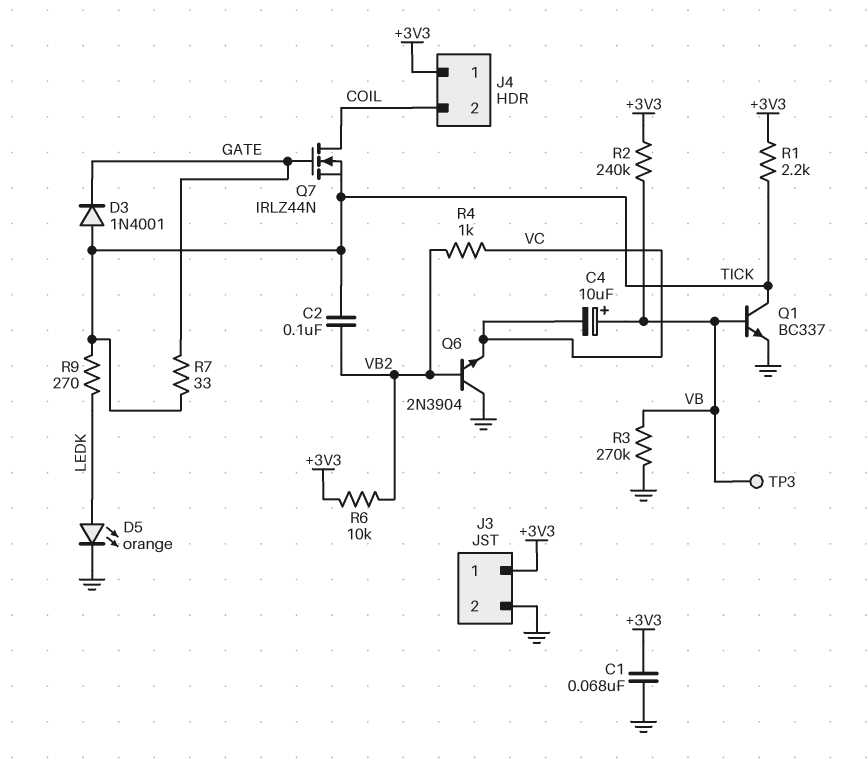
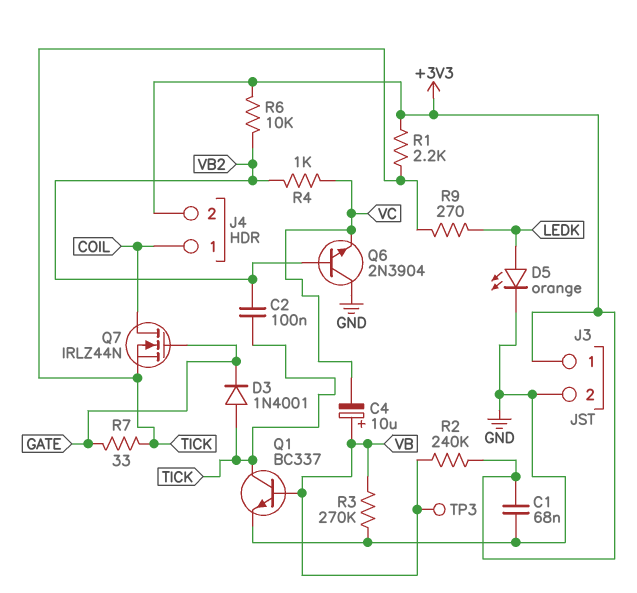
J4 pin 1: +3V3 -> COIL
J4 pin 2: COIL -> +3V3

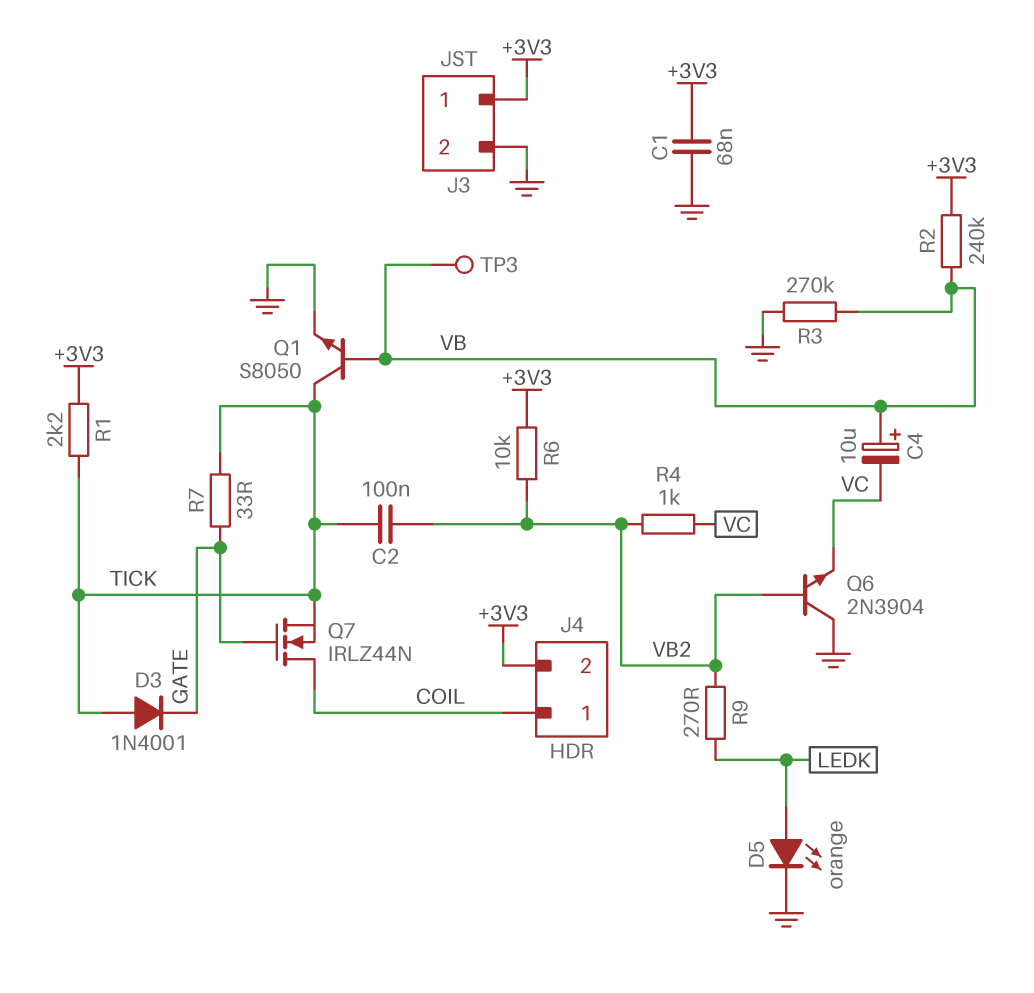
Q1: NPN BC337 (B VB, C TICK, E GND) -> NPN S8050 (B VB, C TICK, E GND)
R9: 270 (LEDK, TICK) -> 270 (LEDK, VB2)

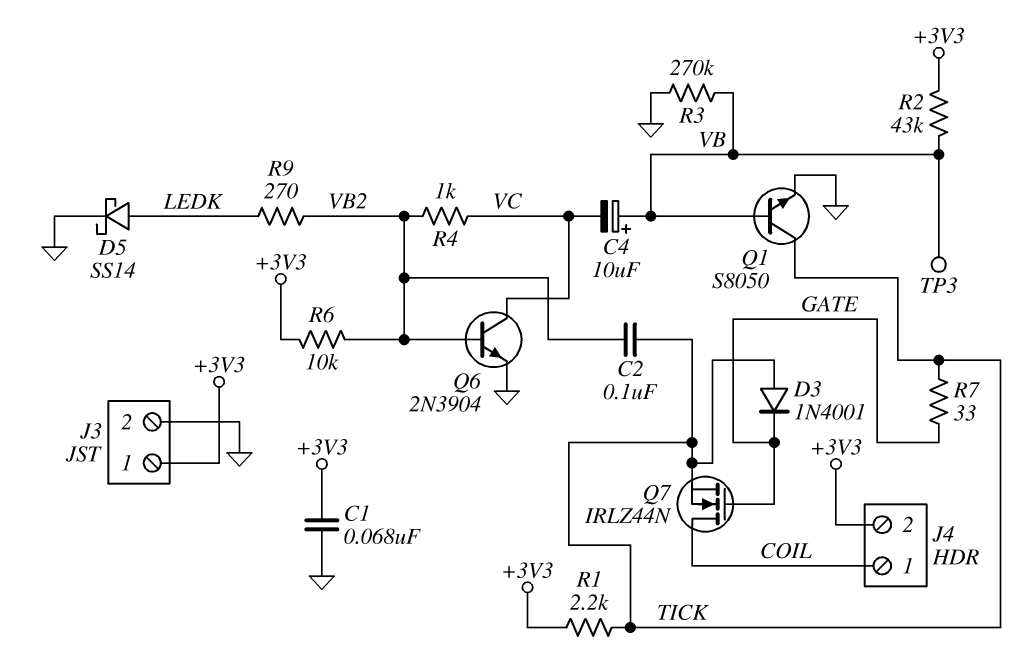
D5: LED orange (A LEDK, K GND) -> schottky SS14 (A LEDK, K GND)
Q6: NPN 2N3904 (B VB2, C GND, E VC) -> NPN 2N3904 (B VB2, C VC, E GND)
R2: 240k (+3V3, VB) -> 43k (+3V3, VB)

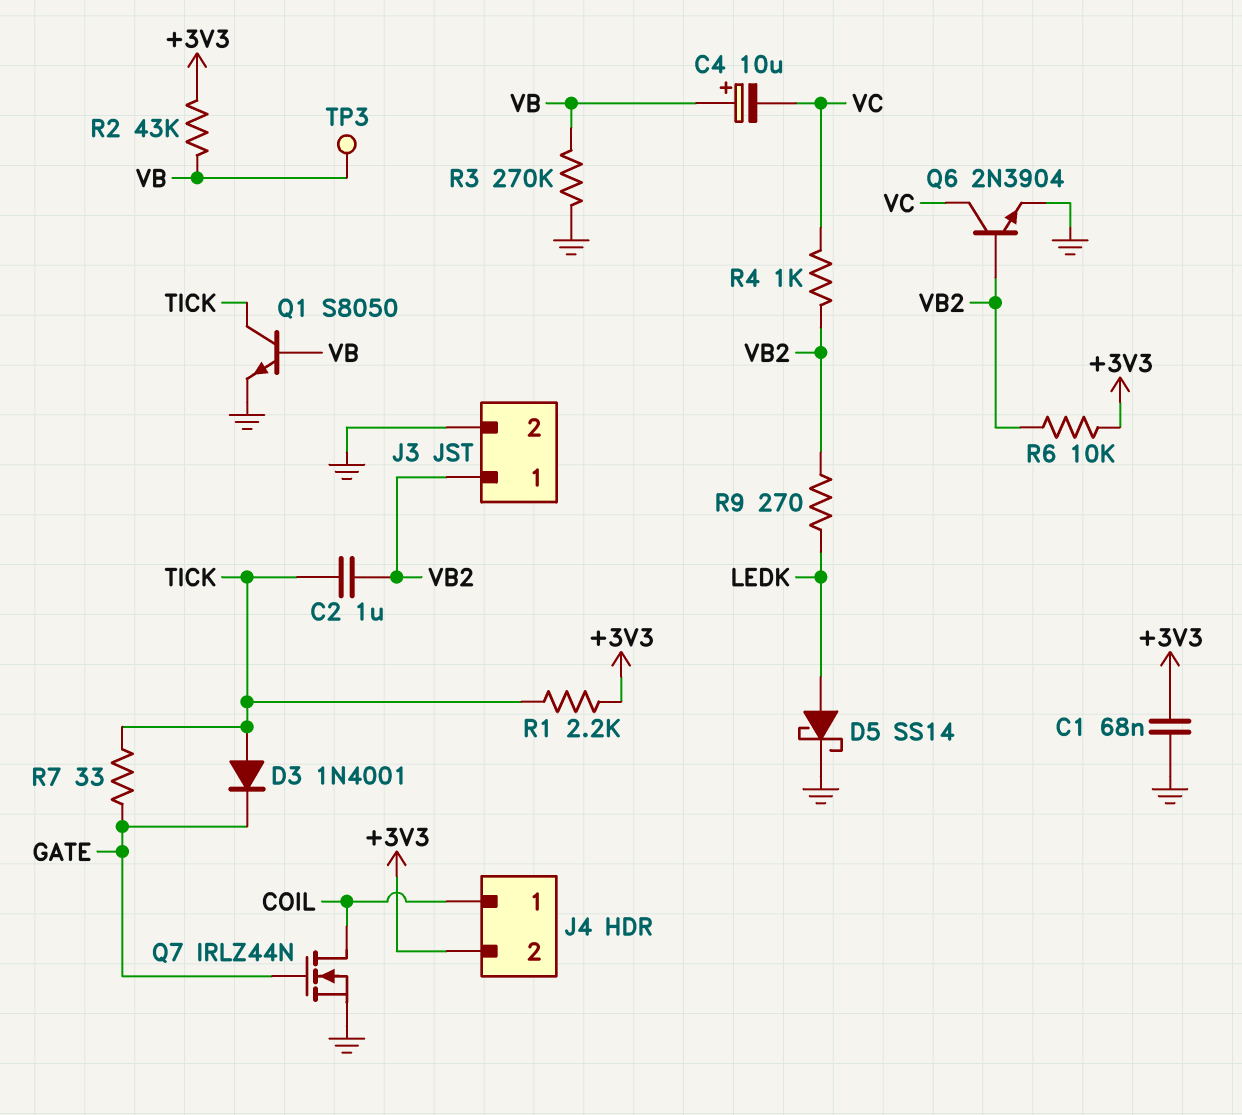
C2: 100nF (TICK, VB2) -> 1uF (TICK, VB2)
J3 pin 1: +3V3 -> VB2
Q7: NMOS IRLZ44N (G GATE, D COIL, S TICK) -> NMOS IRLZ44N (G GATE, D COIL, S GND)

